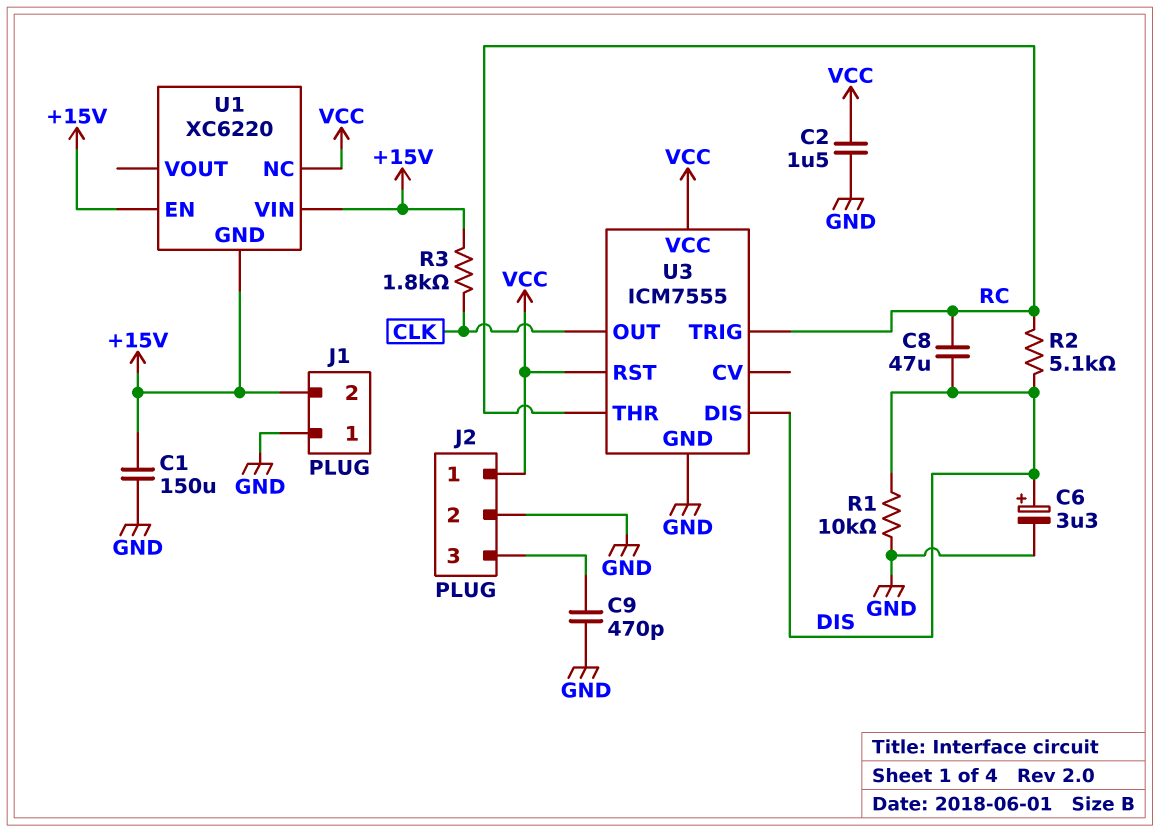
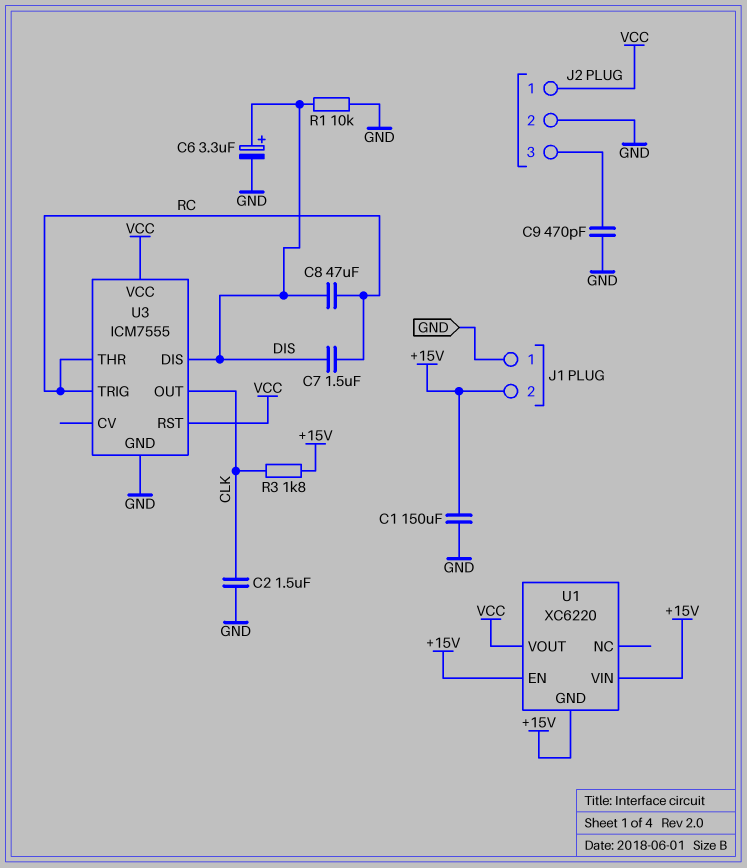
C2: 1.5uF (GND, VCC) -> 1.5uF (CLK, GND)
C7: none -> 1.5uF (DIS, RC)
R2: 5.1k (DIS, RC) -> none
U1 pin NC: VCC -> none
U1 pin VOUT: none -> VCC

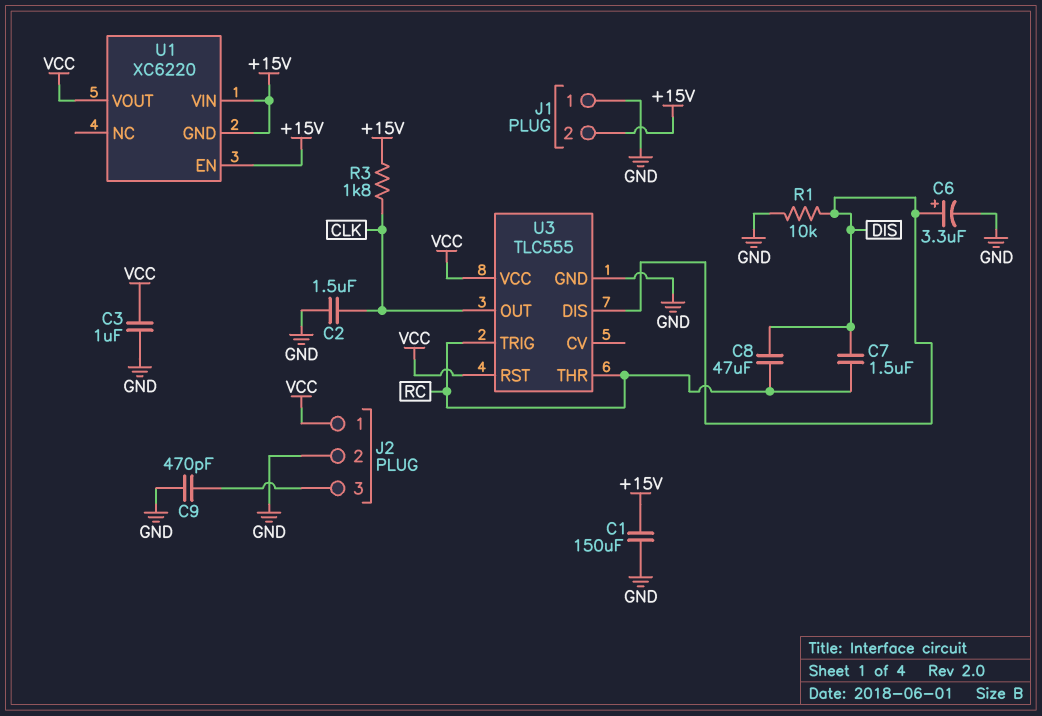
C3: none -> 1uF (GND, VCC)
U3: ICM7555 -> TLC555

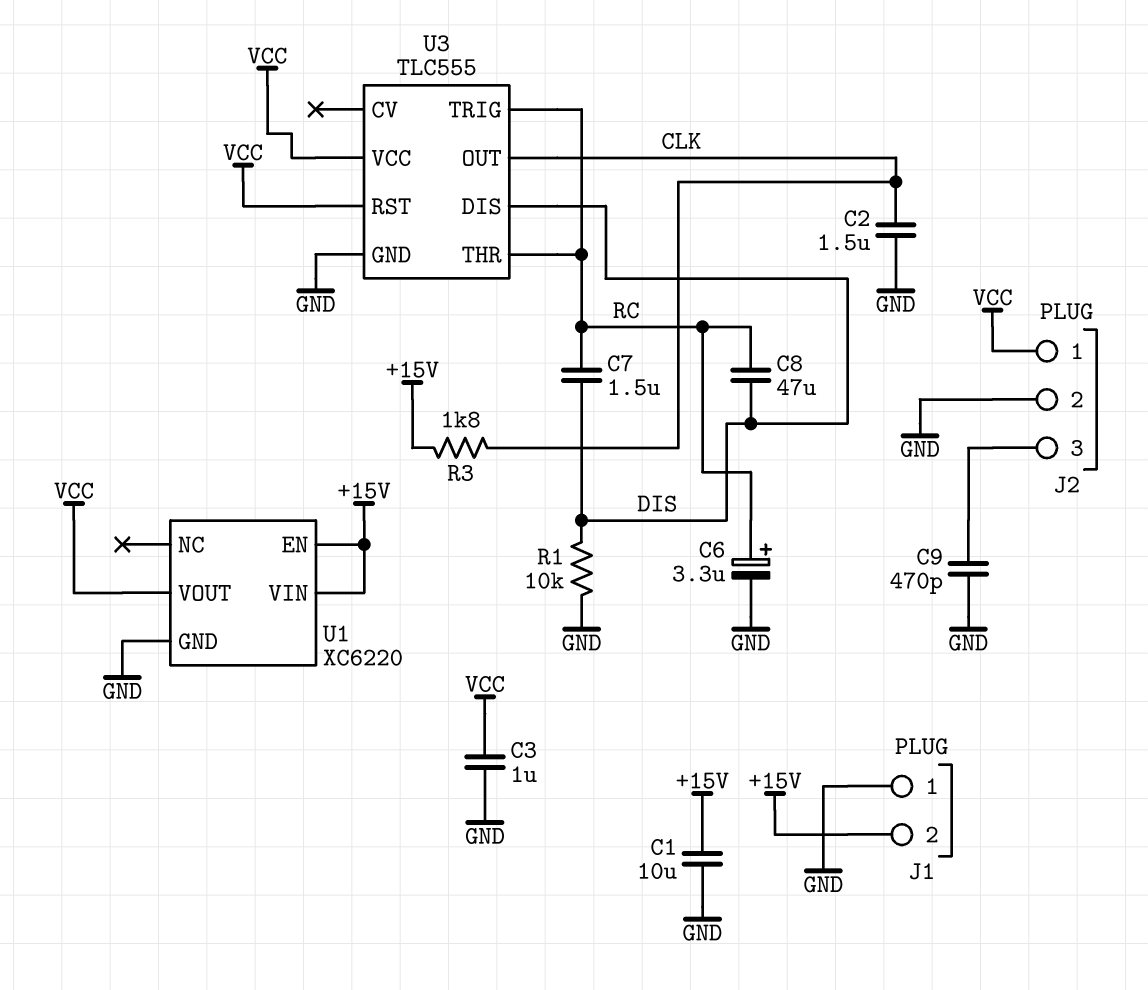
C1: 150uF (+15V, GND) -> 10uF (+15V, GND)
C6: 3.3uF (plus DIS, minus GND) -> 3.3uF (plus RC, minus GND)
U1 pin GND: +15V -> GND

